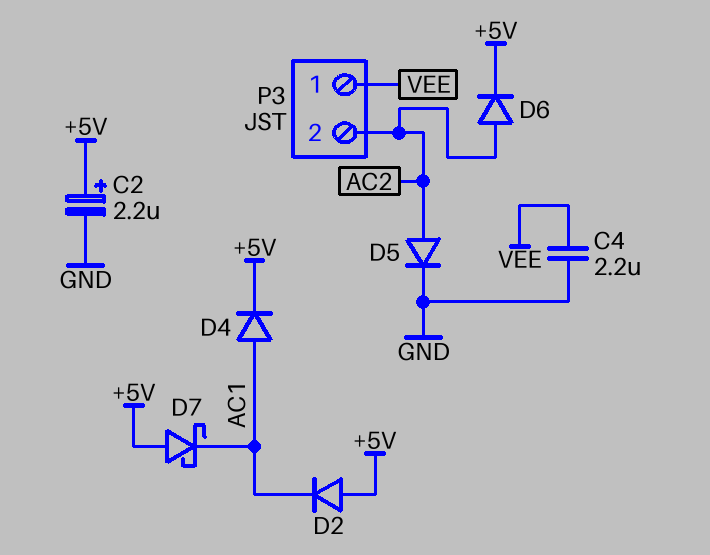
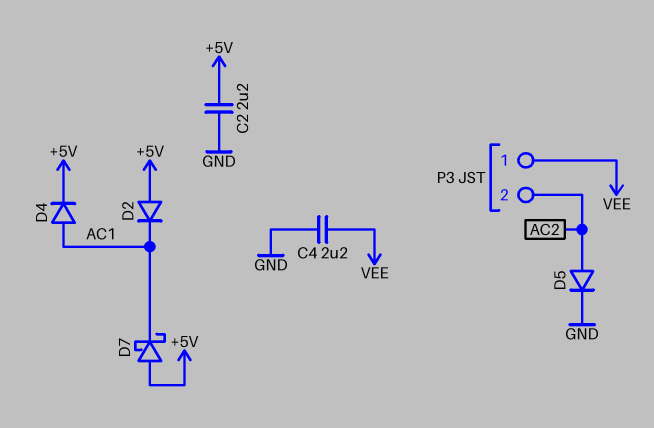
C2: 2.2uF (plus +5V, minus GND) -> 2.2uF (+5V, GND)
D6: diode (A AC2, K +5V) -> none

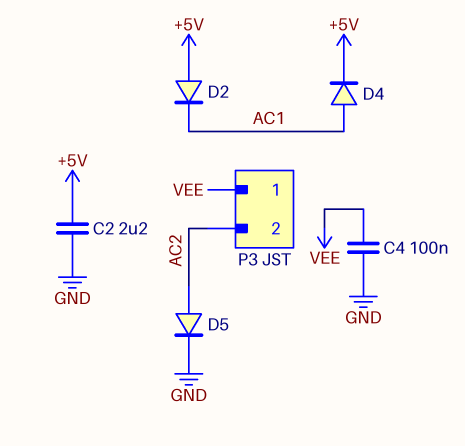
C4: 2.2uF (GND, VEE) -> 100nF (GND, VEE)
D7: schottky (A +5V, K AC1) -> none

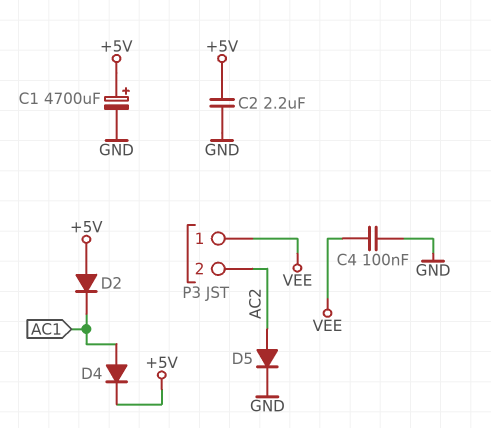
C1: none -> 4700uF (plus +5V, minus GND)

